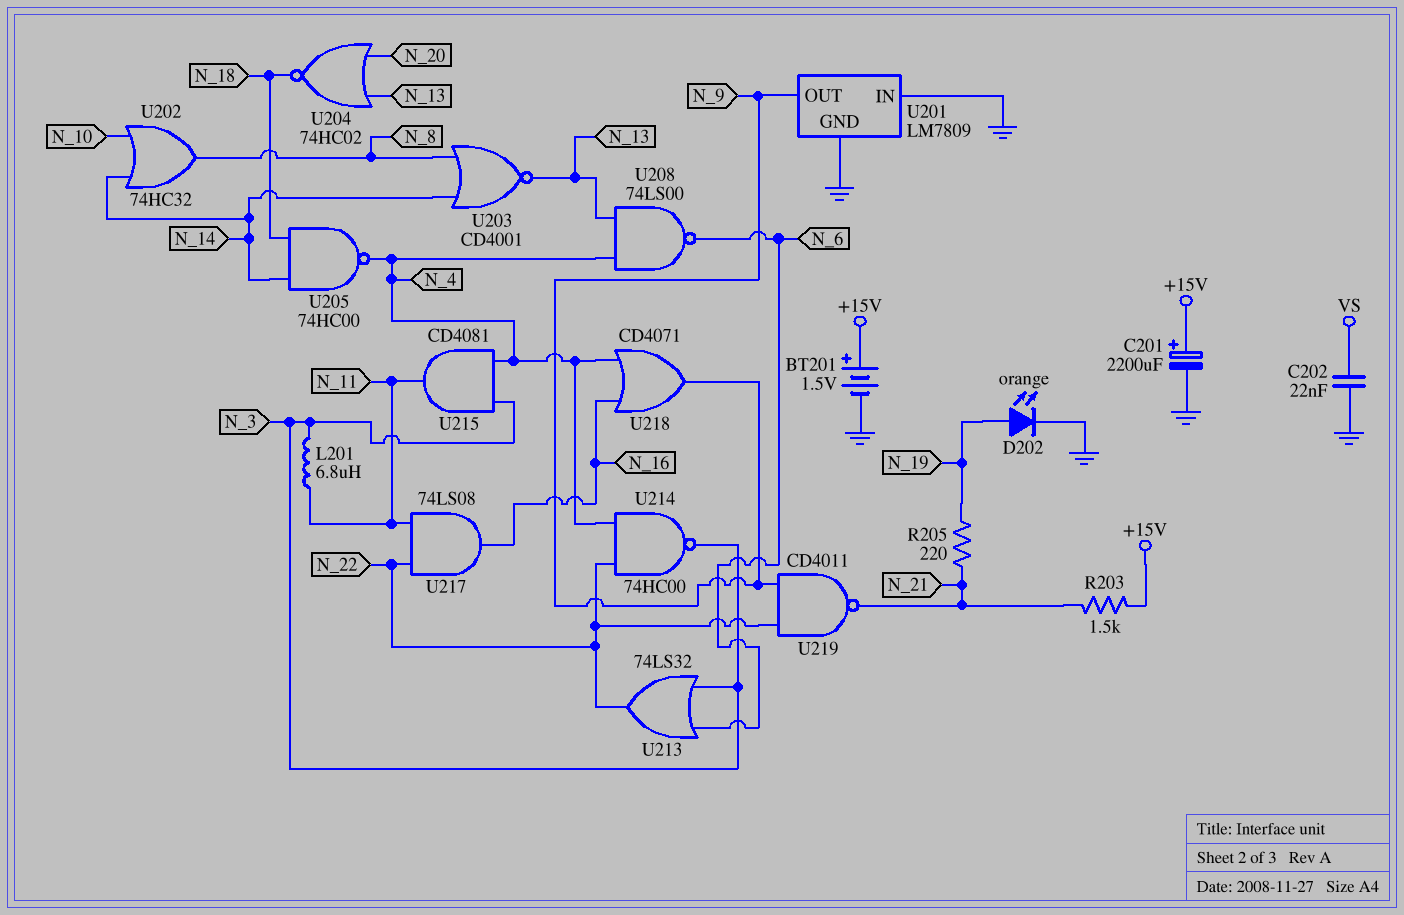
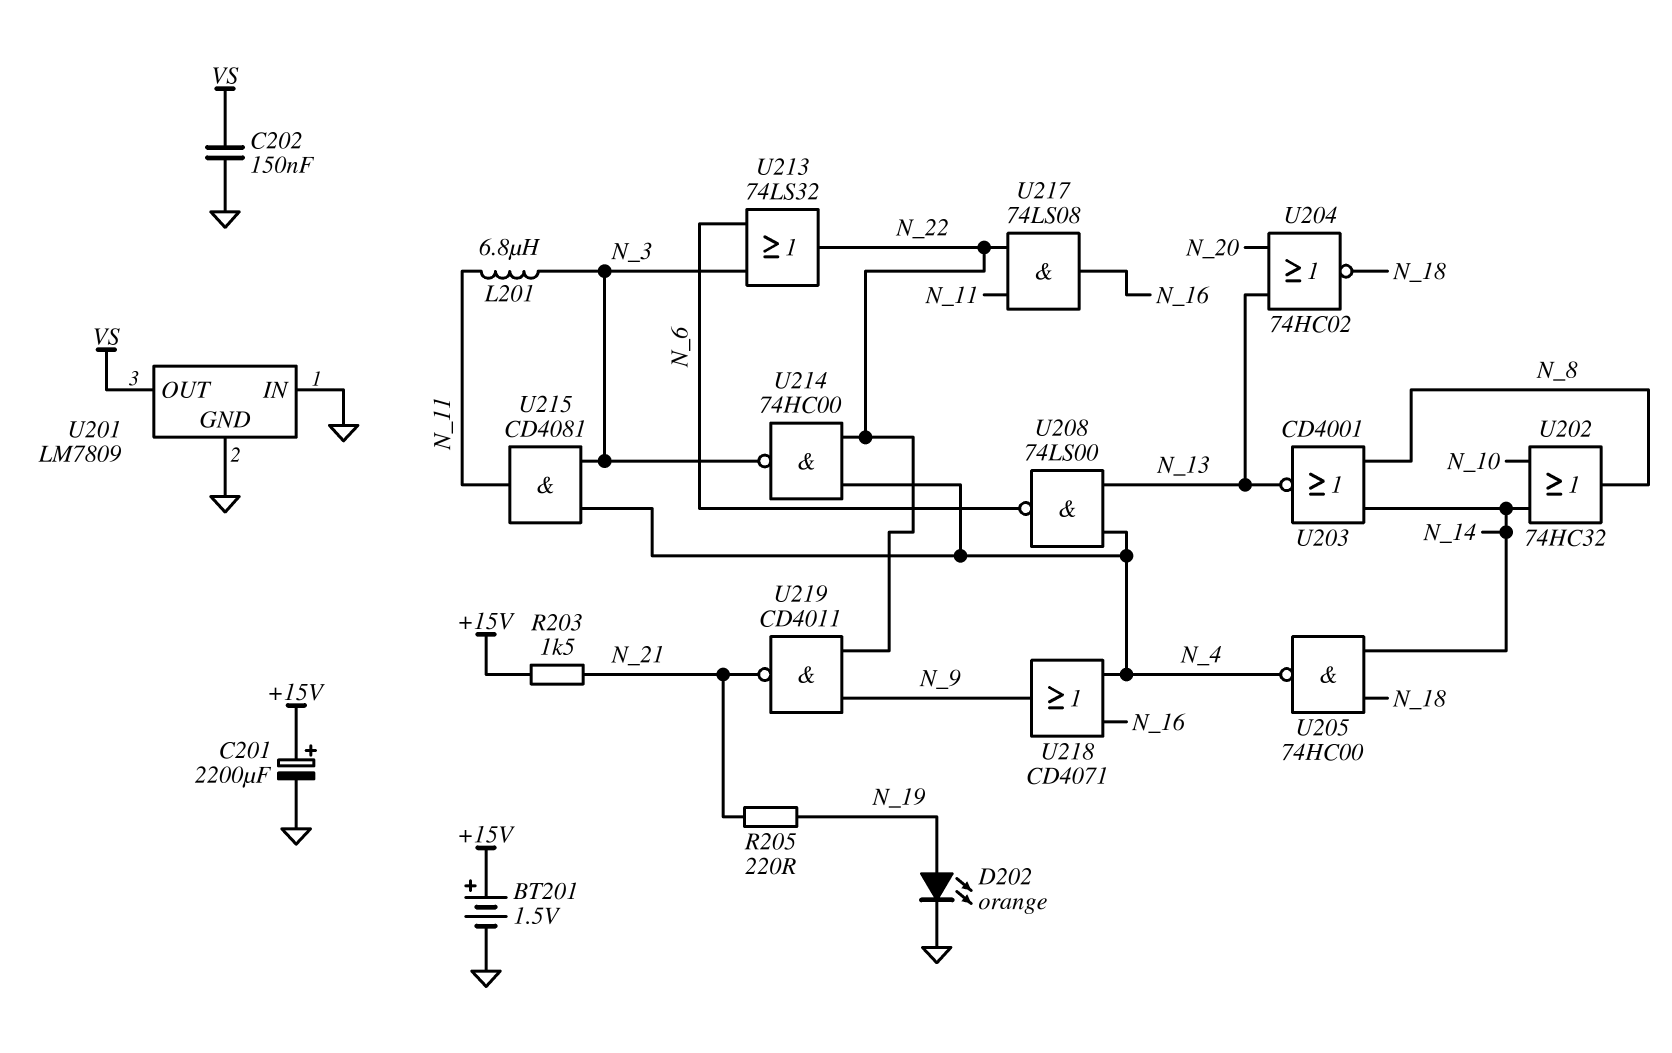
C202: 22nF (GND, VS) -> 150nF (GND, VS)
U201 pin OUT: N_9 -> VS

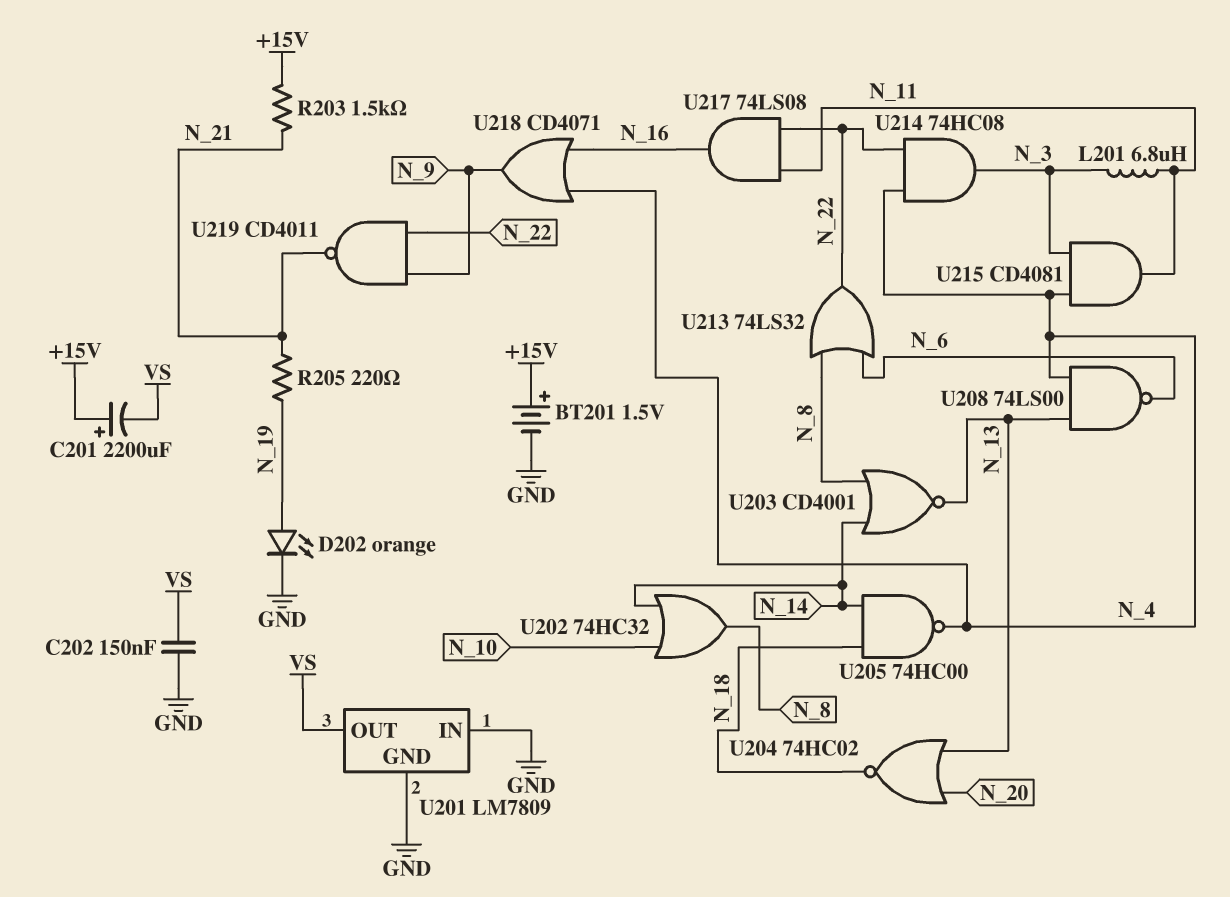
C201: 2200uF (plus +15V, minus GND) -> 2200uF (plus +15V, minus VS)
U213: OR 74LS32 (in N_3, in N_6, out N_22) -> OR 74LS32 (in N_6, in N_8, out N_22)
U214: NAND 74HC00 (in N_4, in N_22, out N_3) -> AND 74HC08 (in N_4, in N_22, out N_3)

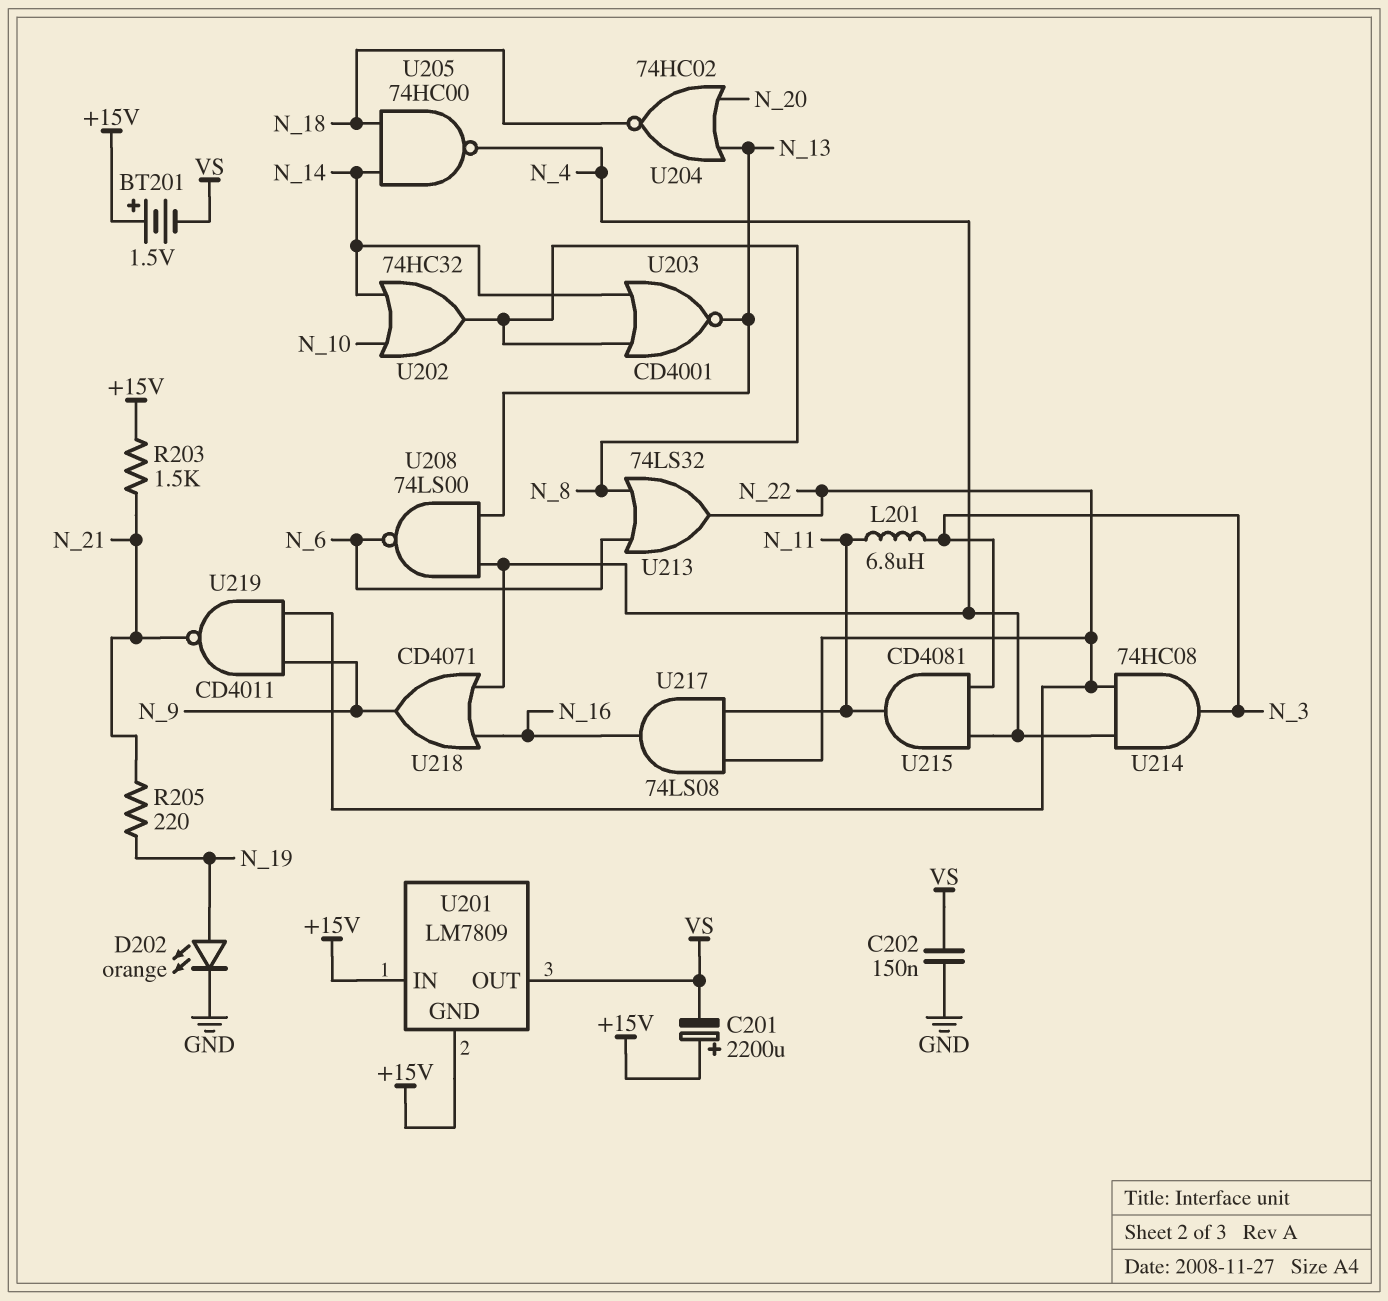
BT201: 1.5V (plus +15V, minus GND) -> 1.5V (plus +15V, minus VS)
U201 pin GND: GND -> +15V
U201 pin IN: GND -> +15V

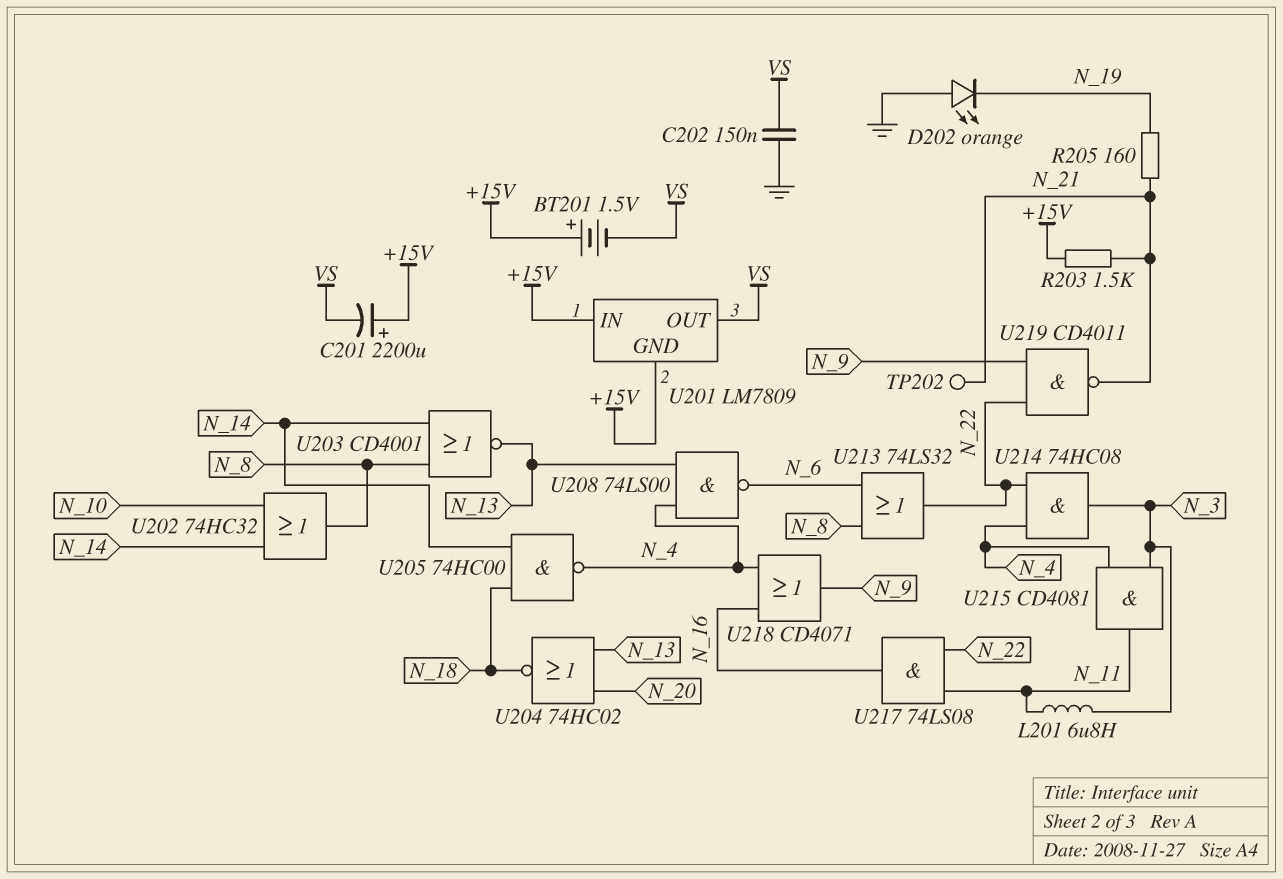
D202: LED orange (A N_19, K GND) -> LED orange (A GND, K N_19)
R205: 220 (N_19, N_21) -> 160 (N_19, N_21)
TP202: none -> test point (N_21)

